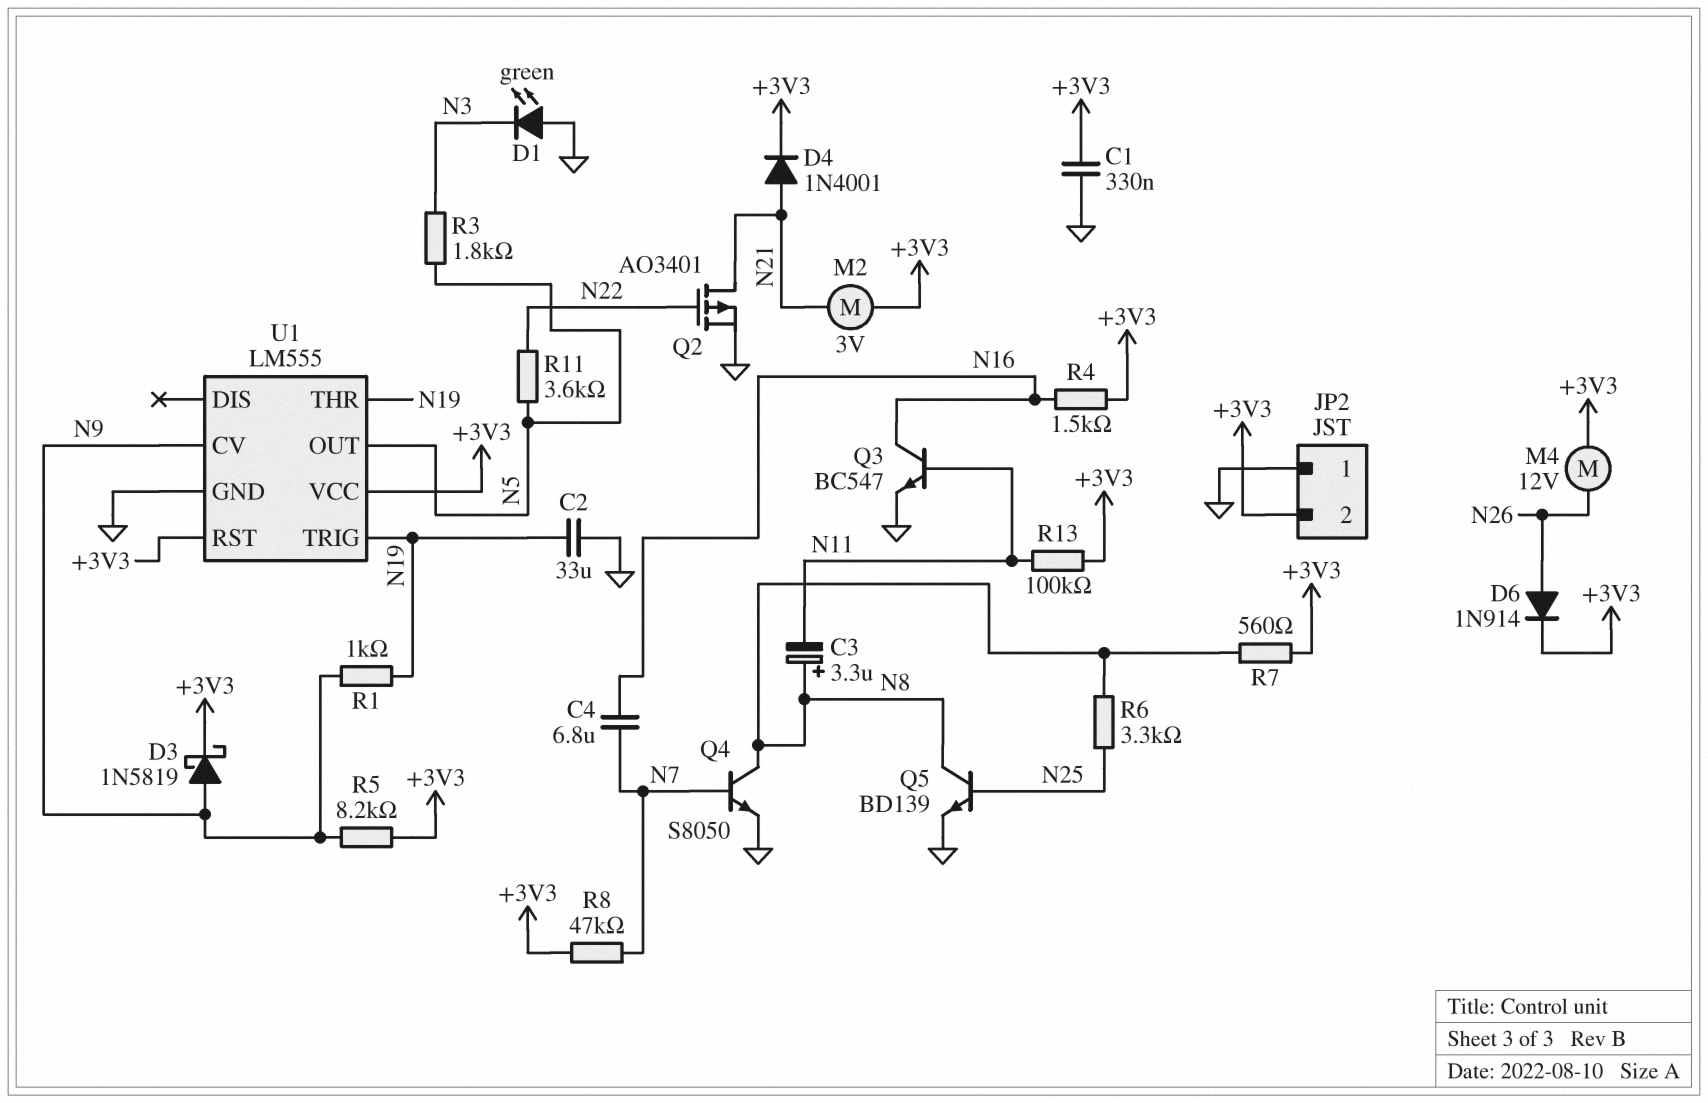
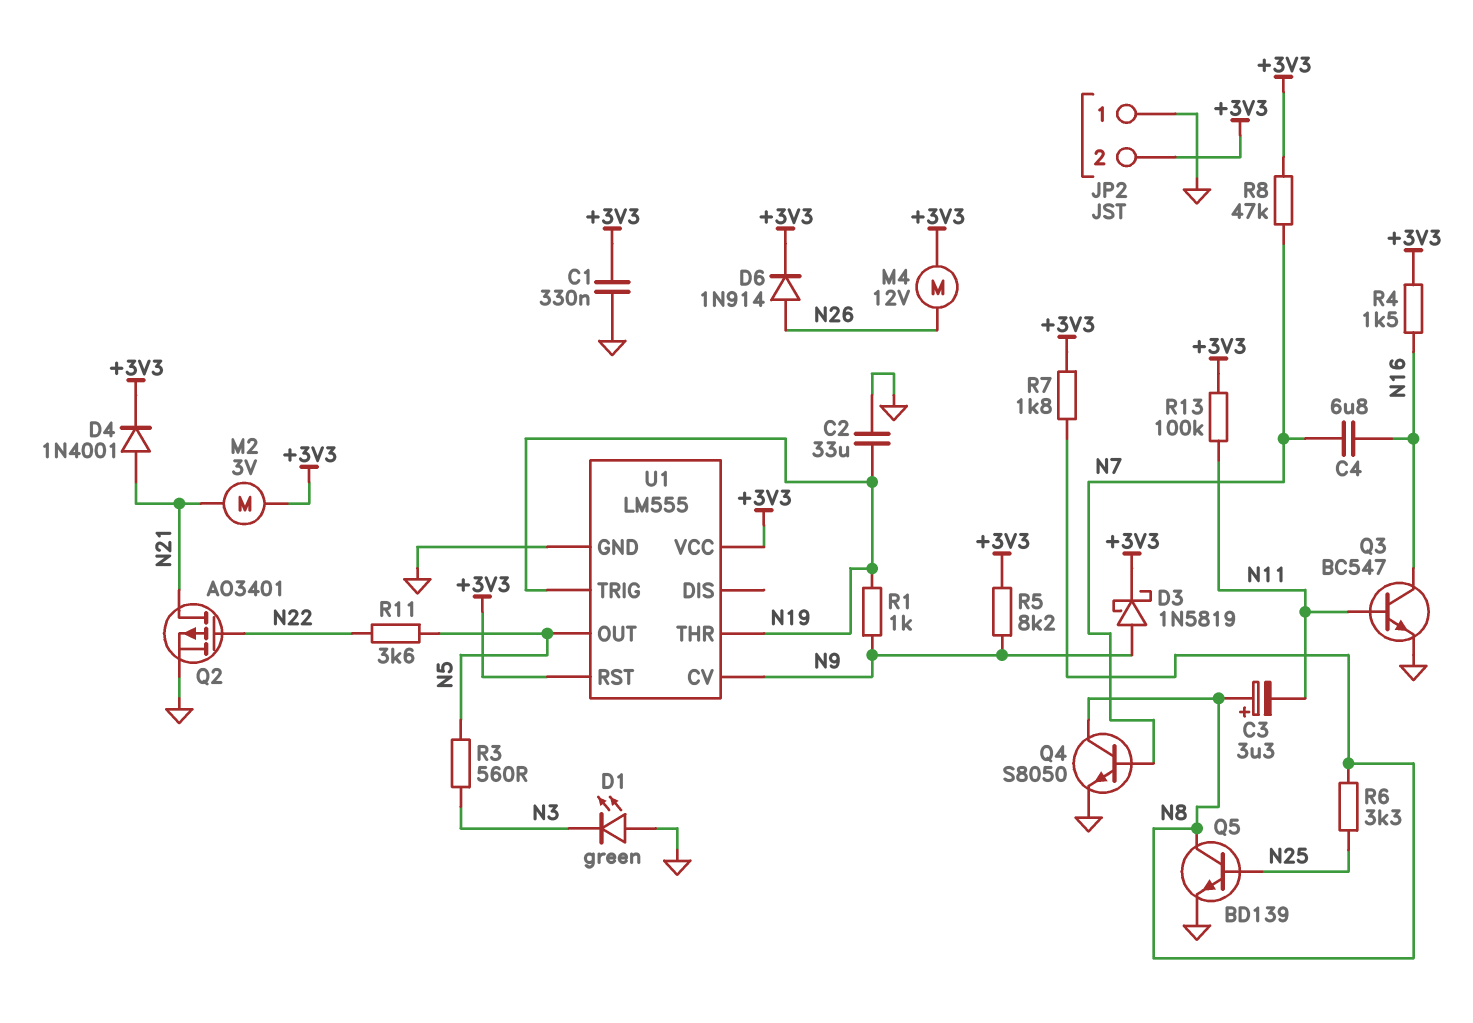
R3: 1.8k (N3, N5) -> 560 (N3, N5)
R7: 560 (+3V3, N8) -> 1.8k (+3V3, N8)

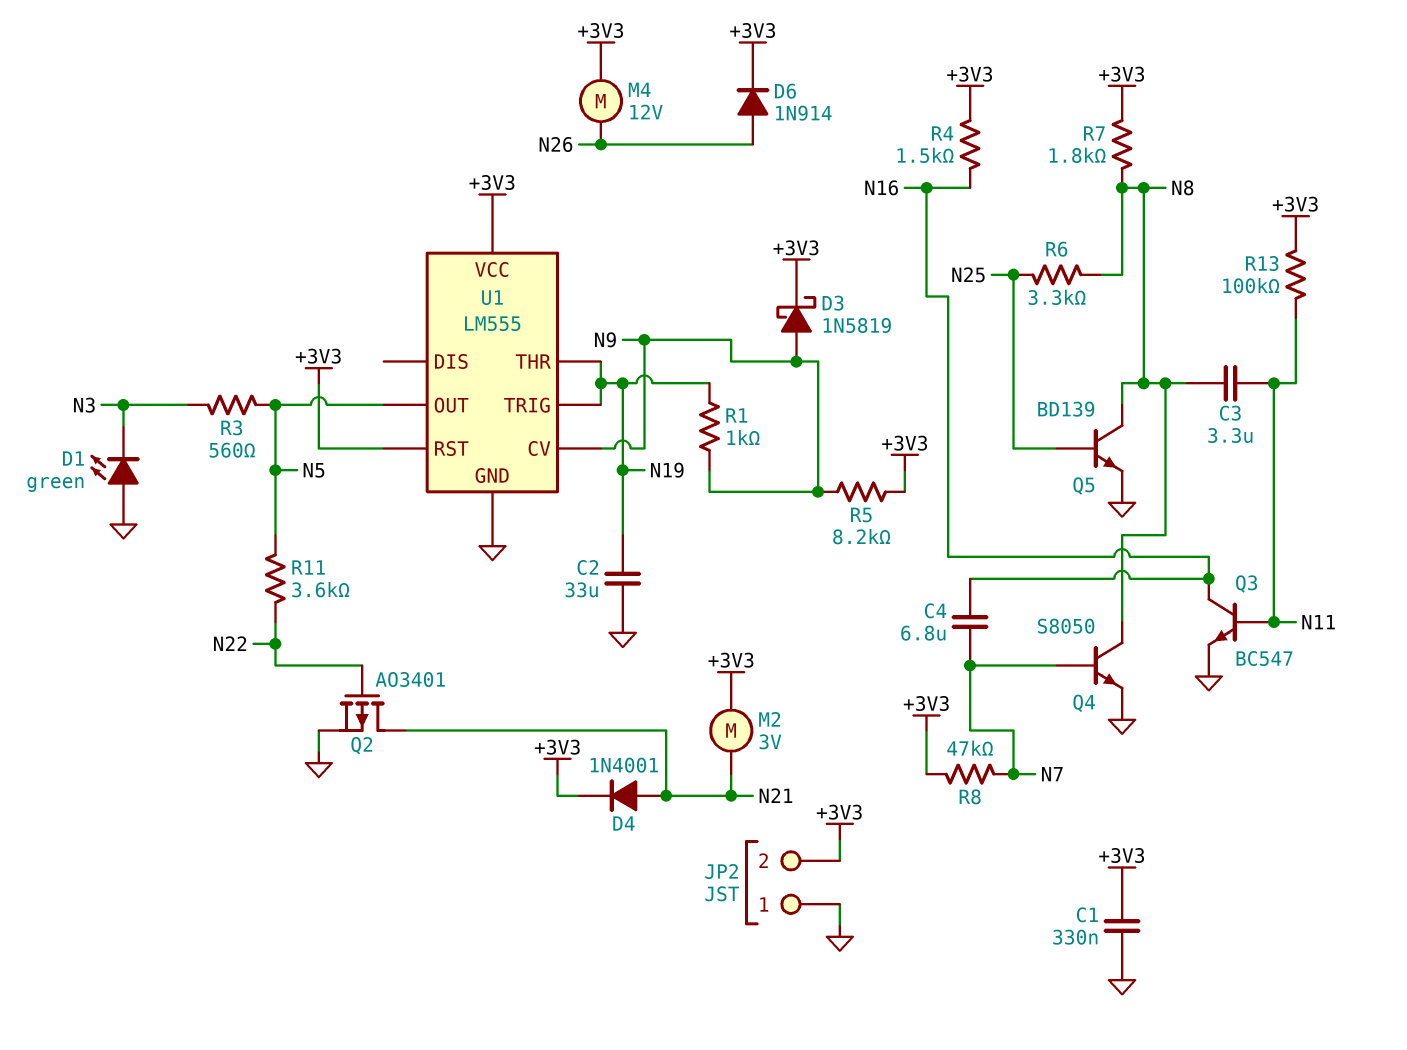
C3: 3.3uF (plus N8, minus N11) -> 3.3uF (N8, N11)

